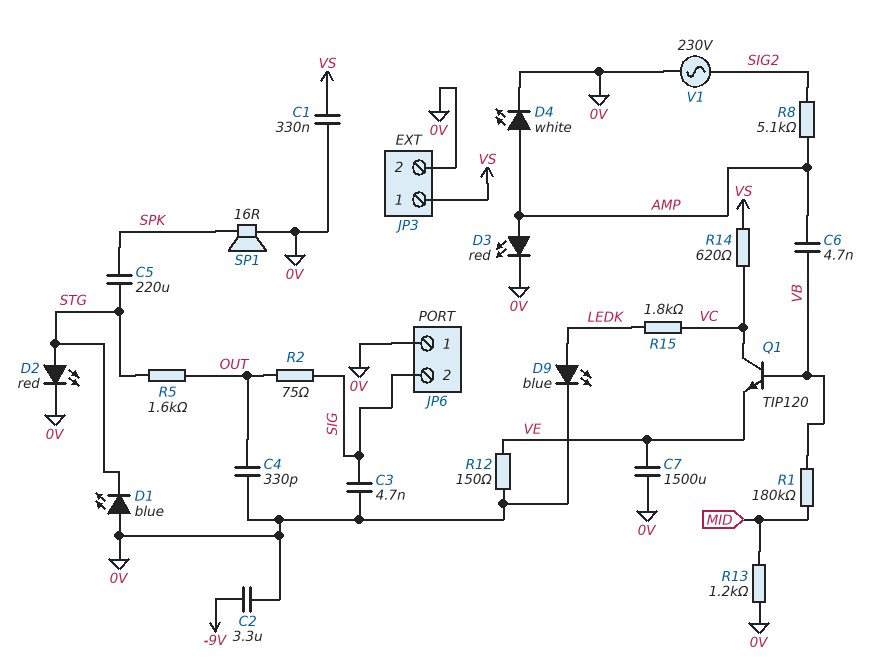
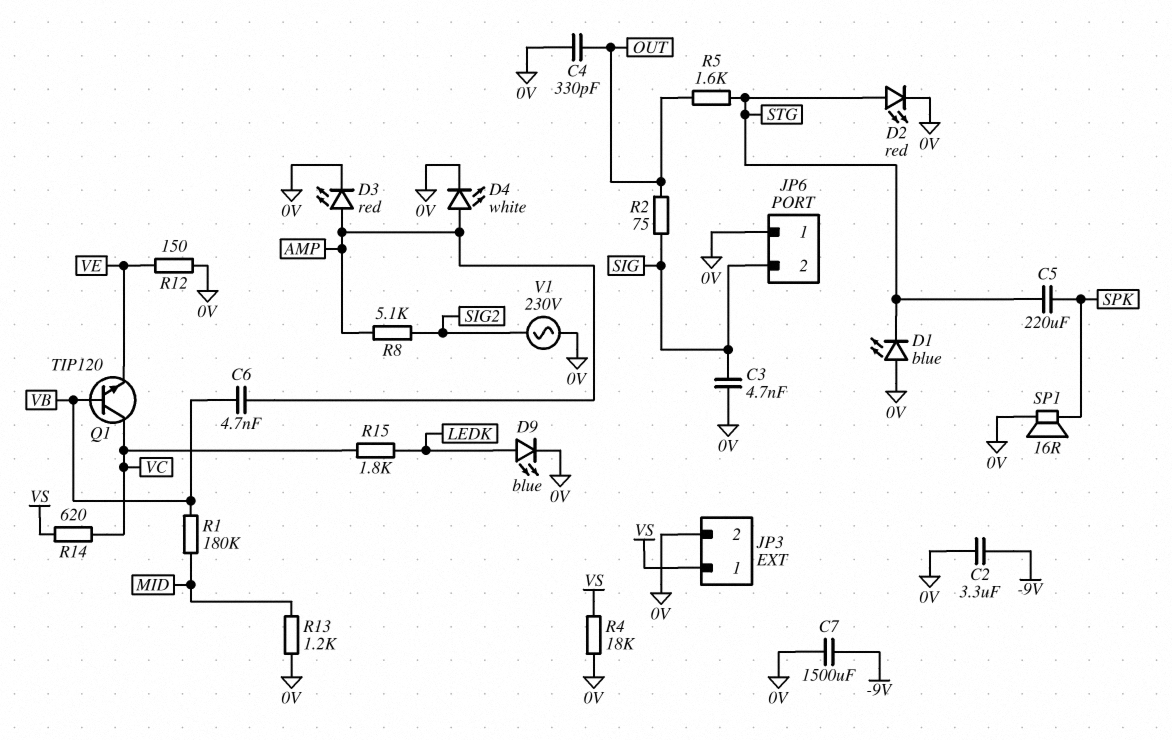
C1: 330nF (0V, VS) -> none
C7: 1500uF (0V, VE) -> 1500uF (-9V, 0V)
R4: none -> 18k (0V, VS)

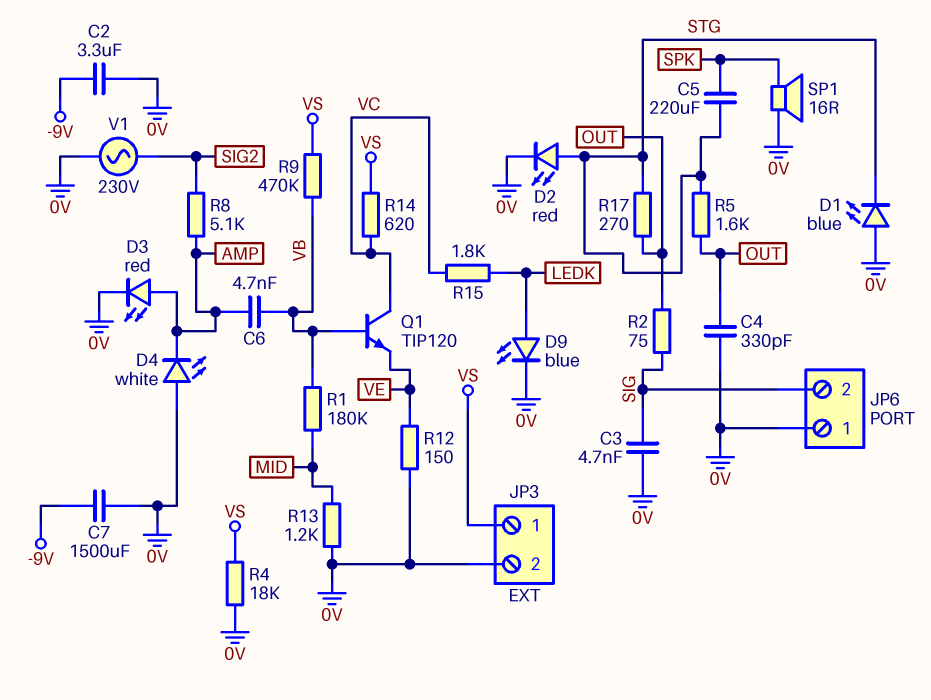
D4: LED white (A AMP, K 0V) -> LED white (A 0V, K AMP)
R9: none -> 470k (VB, VS)
R17: none -> 270 (OUT, STG)

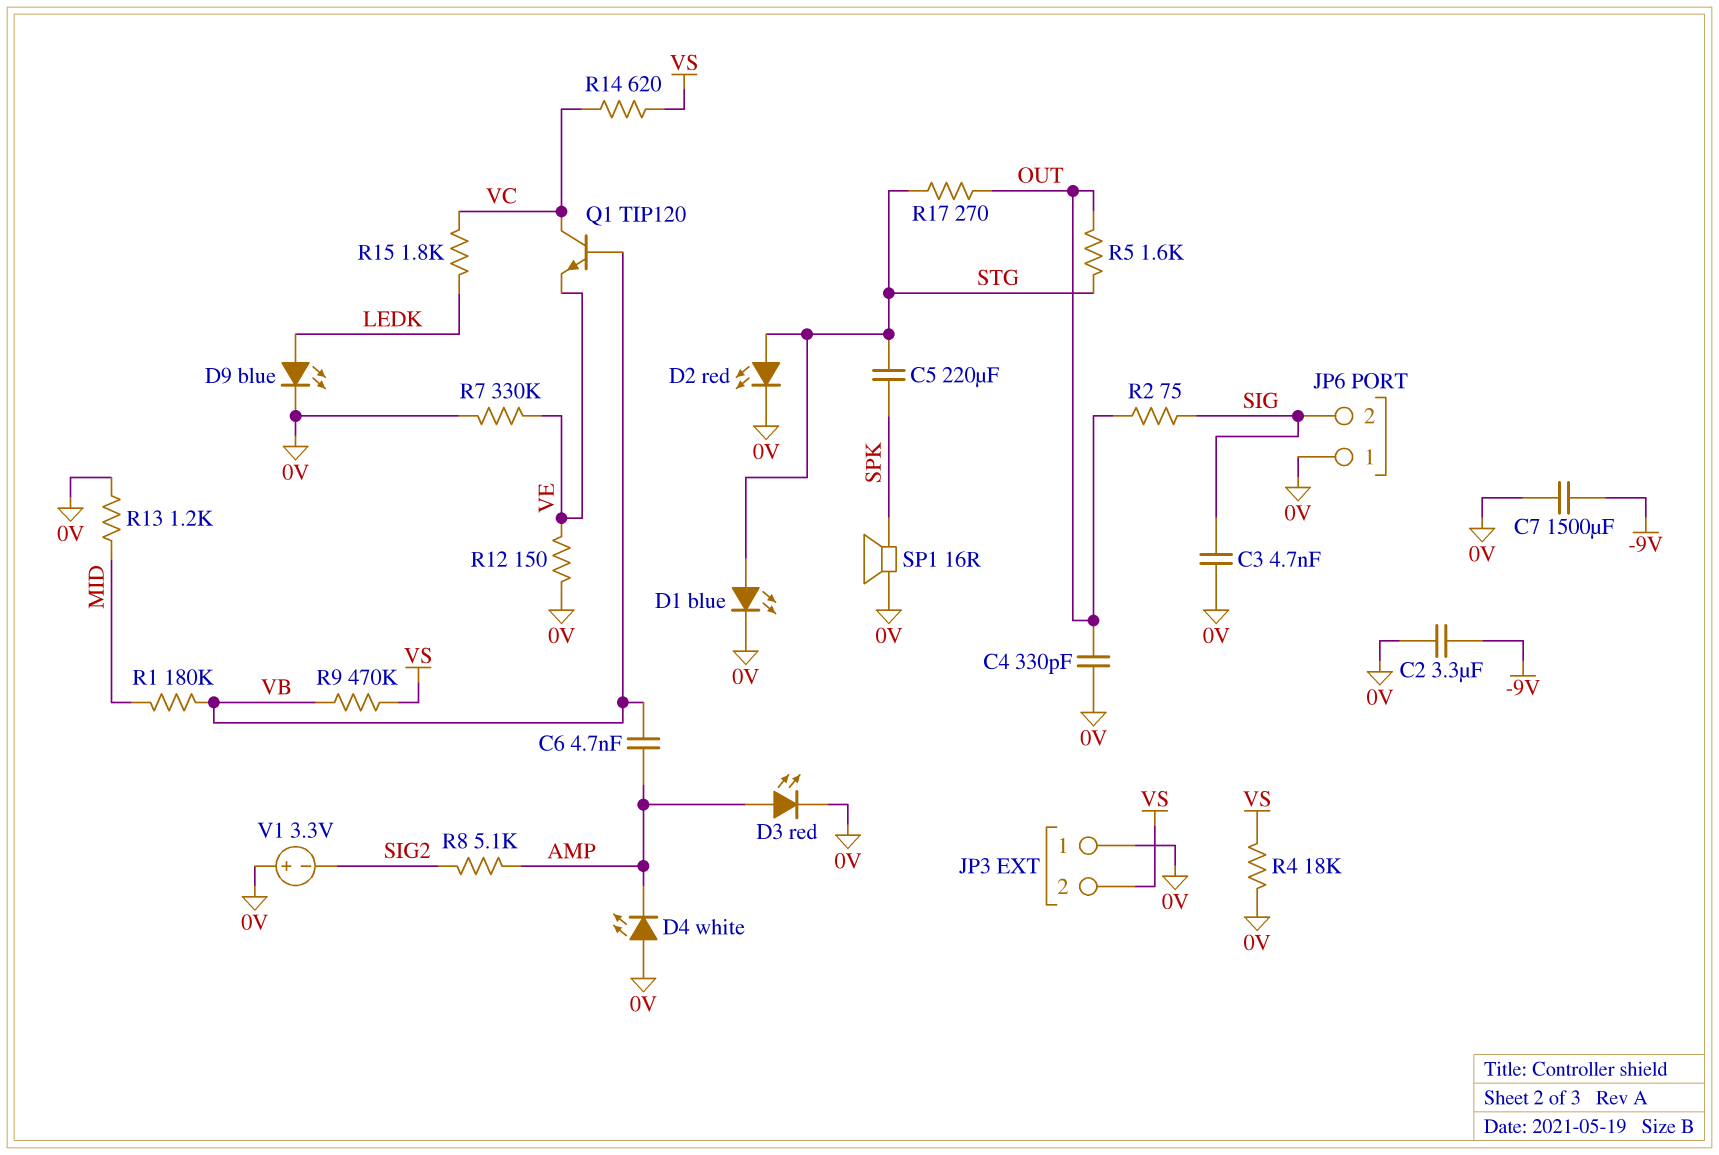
D1: LED blue (A 0V, K STG) -> LED blue (A STG, K 0V)
JP3 pin 1: VS -> 0V
JP3 pin 2: 0V -> VS
R7: none -> 330k (0V, VE)
V1: AC 230V (0V, SIG2) -> 3.3V (plus 0V, minus SIG2)

